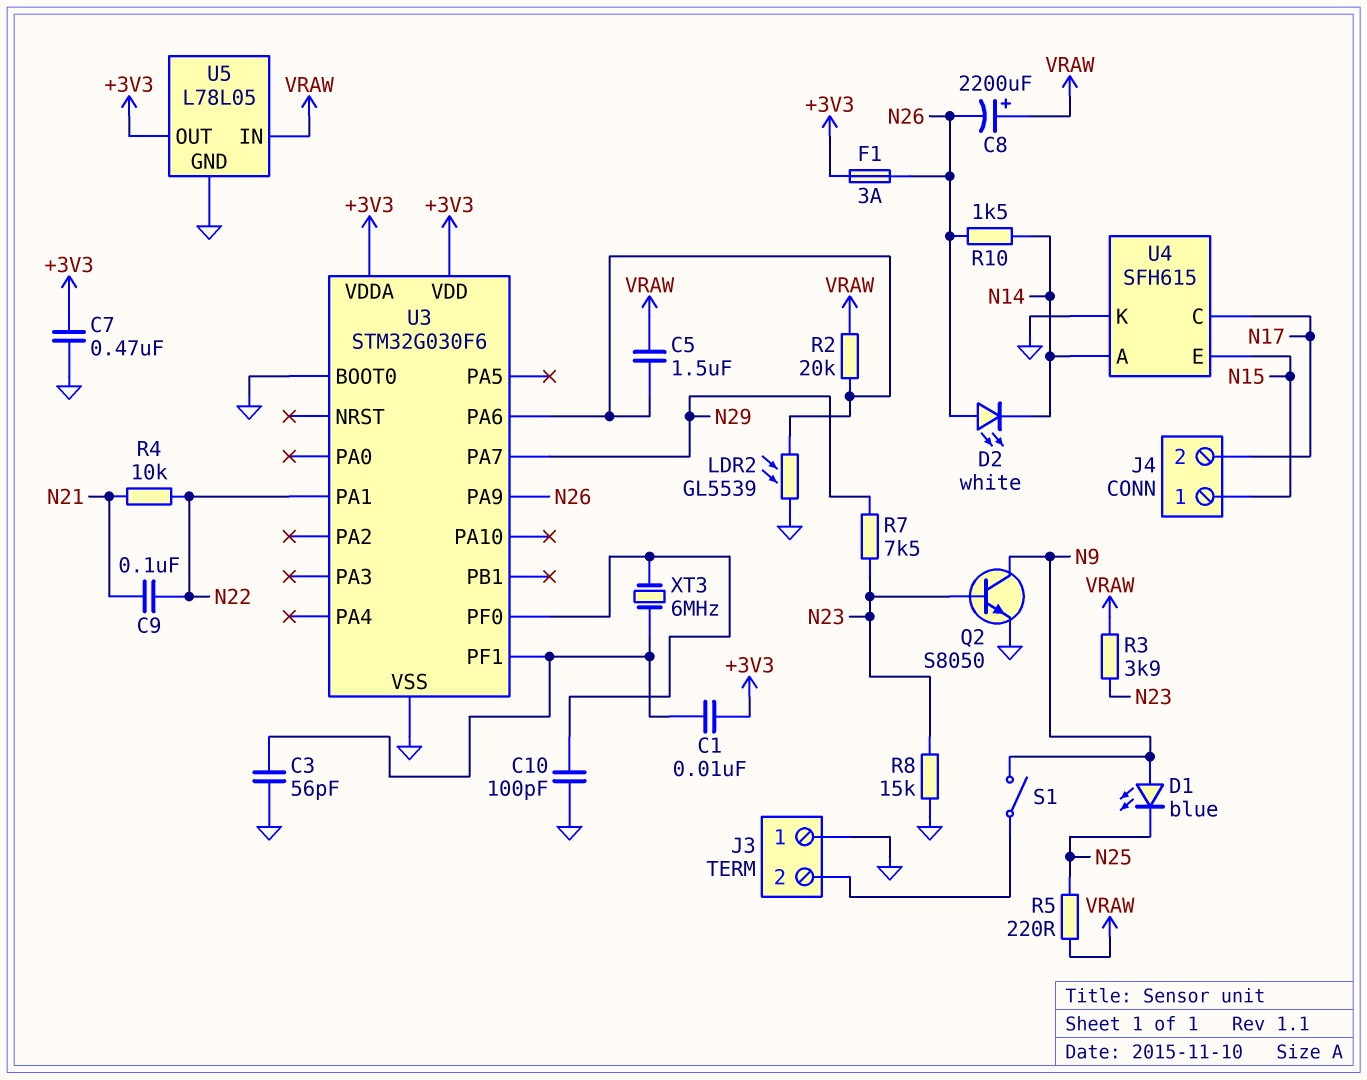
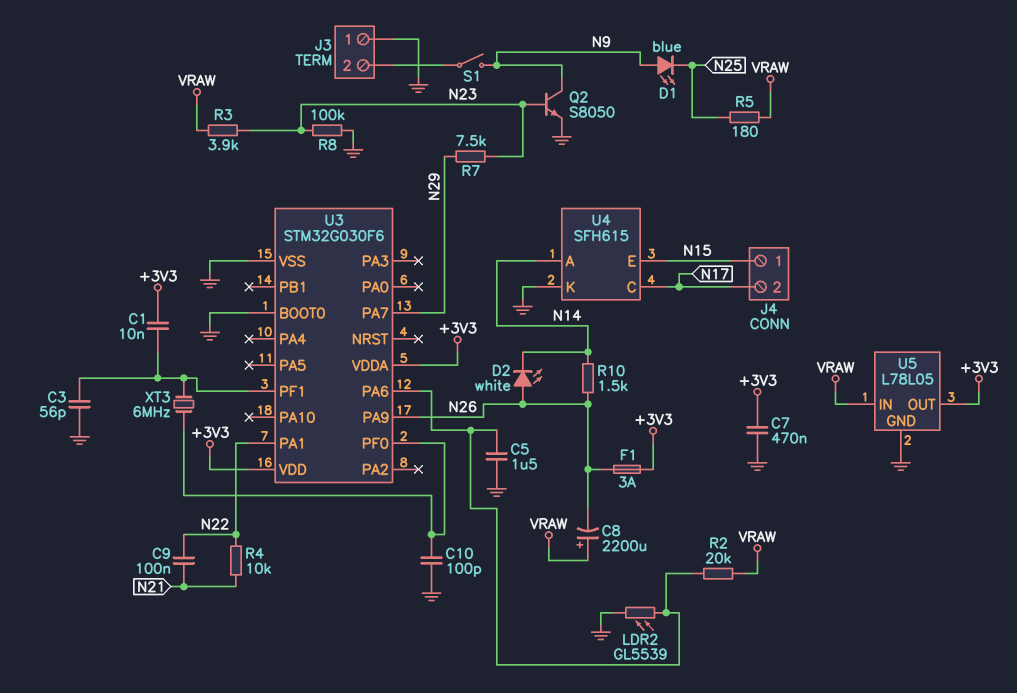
C5: 1.5uF (U3/PA6, VRAW) -> 1.5uF (GND, U3/PA6)
R5: 220 (N25, VRAW) -> 180 (N25, VRAW)
R8: 15k (GND, N23) -> 100k (GND, N23)

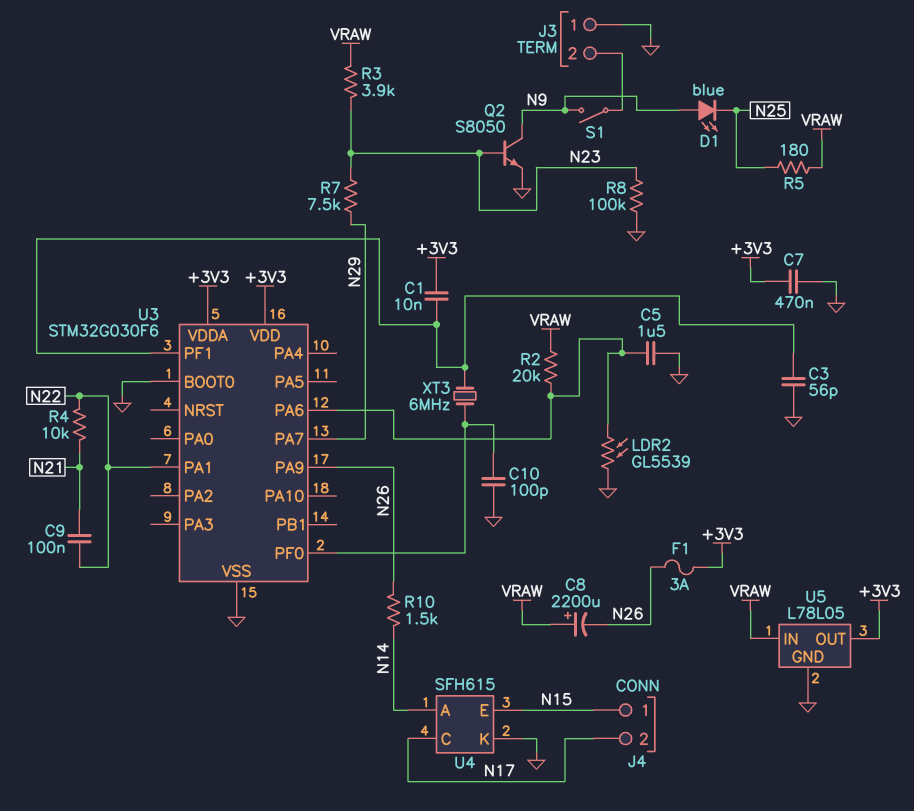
D2: LED white (A N26, K N14) -> none

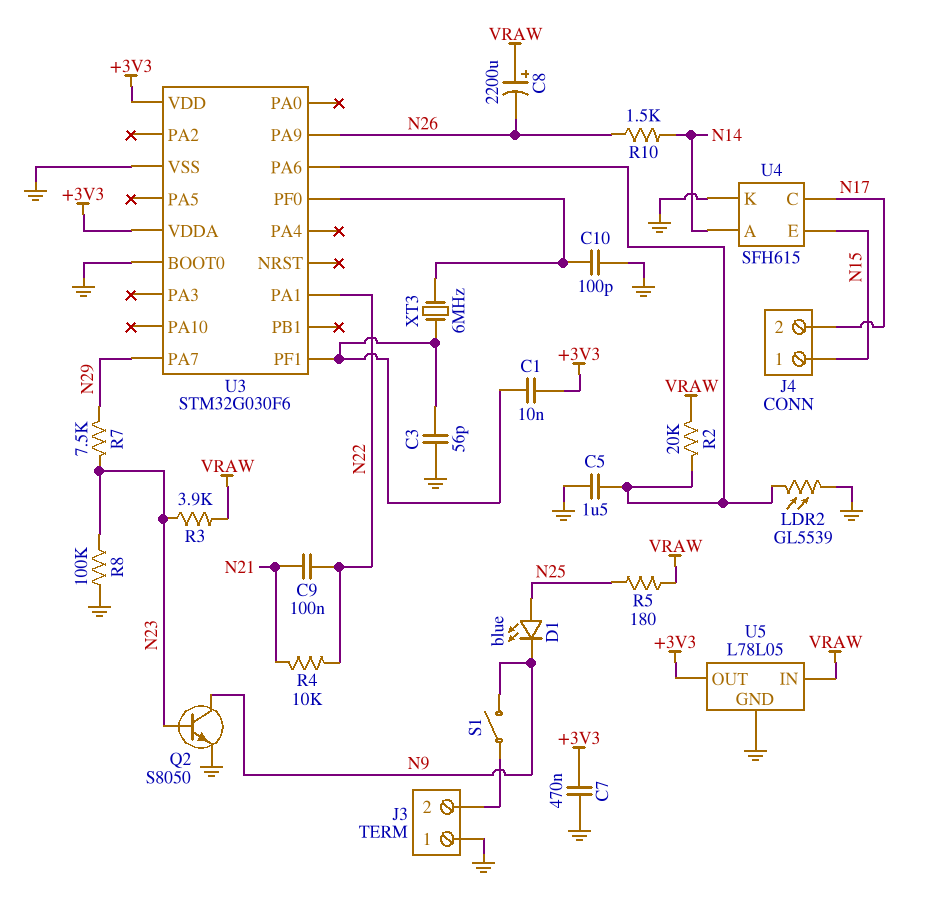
D1: LED blue (A N9, K N25) -> LED blue (A N25, K N9)
F1: 3A (+3V3, N26) -> none

